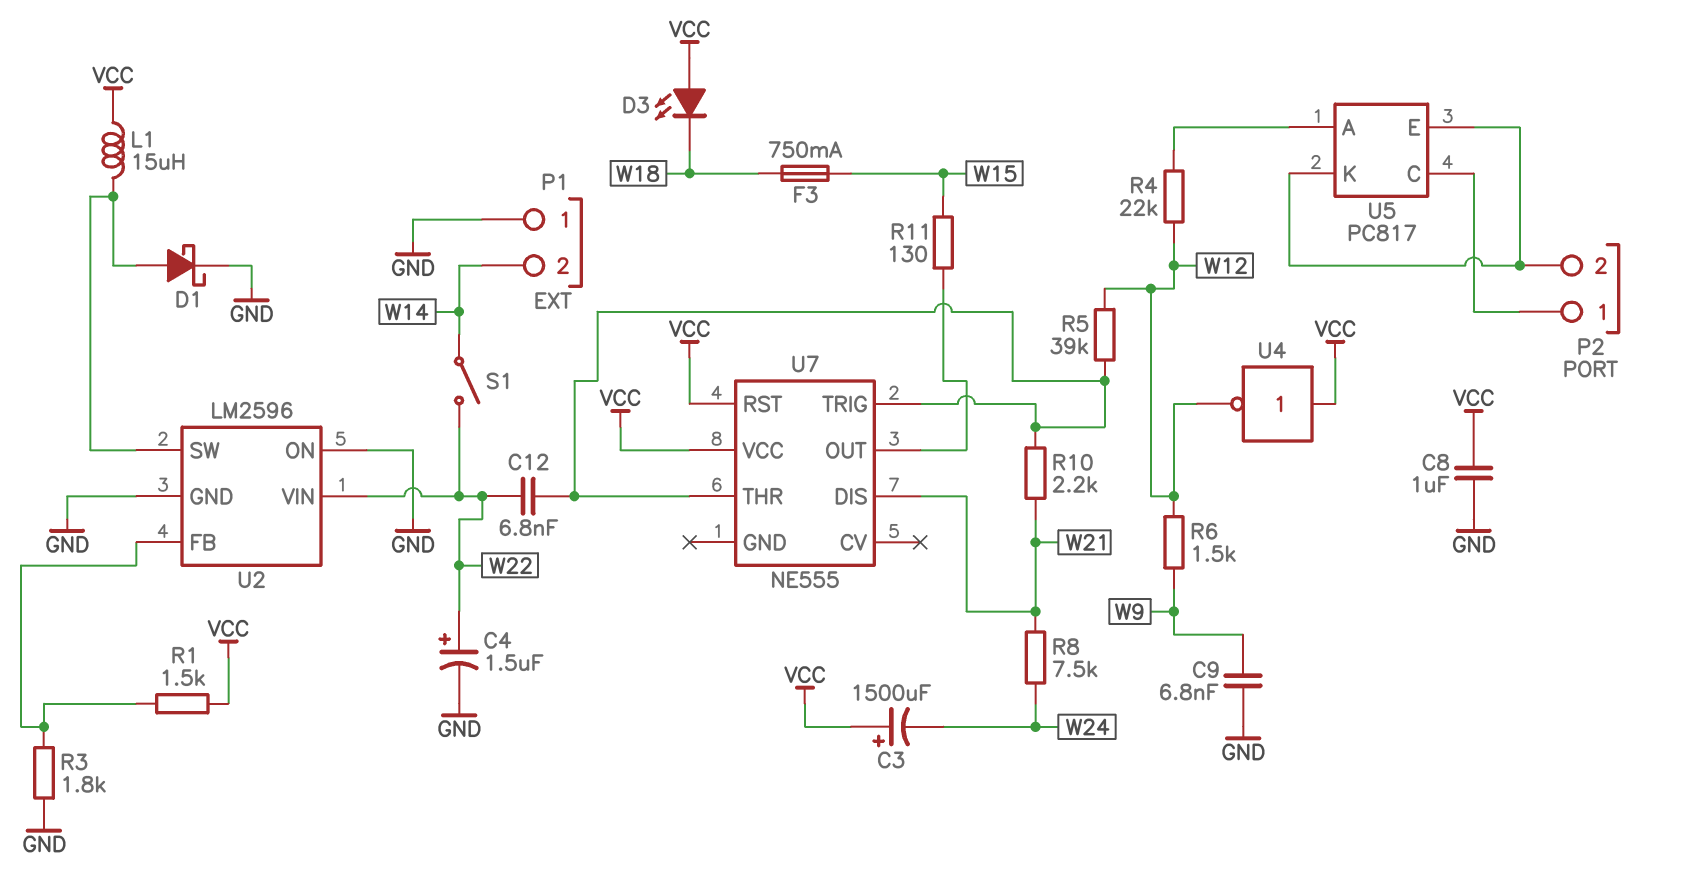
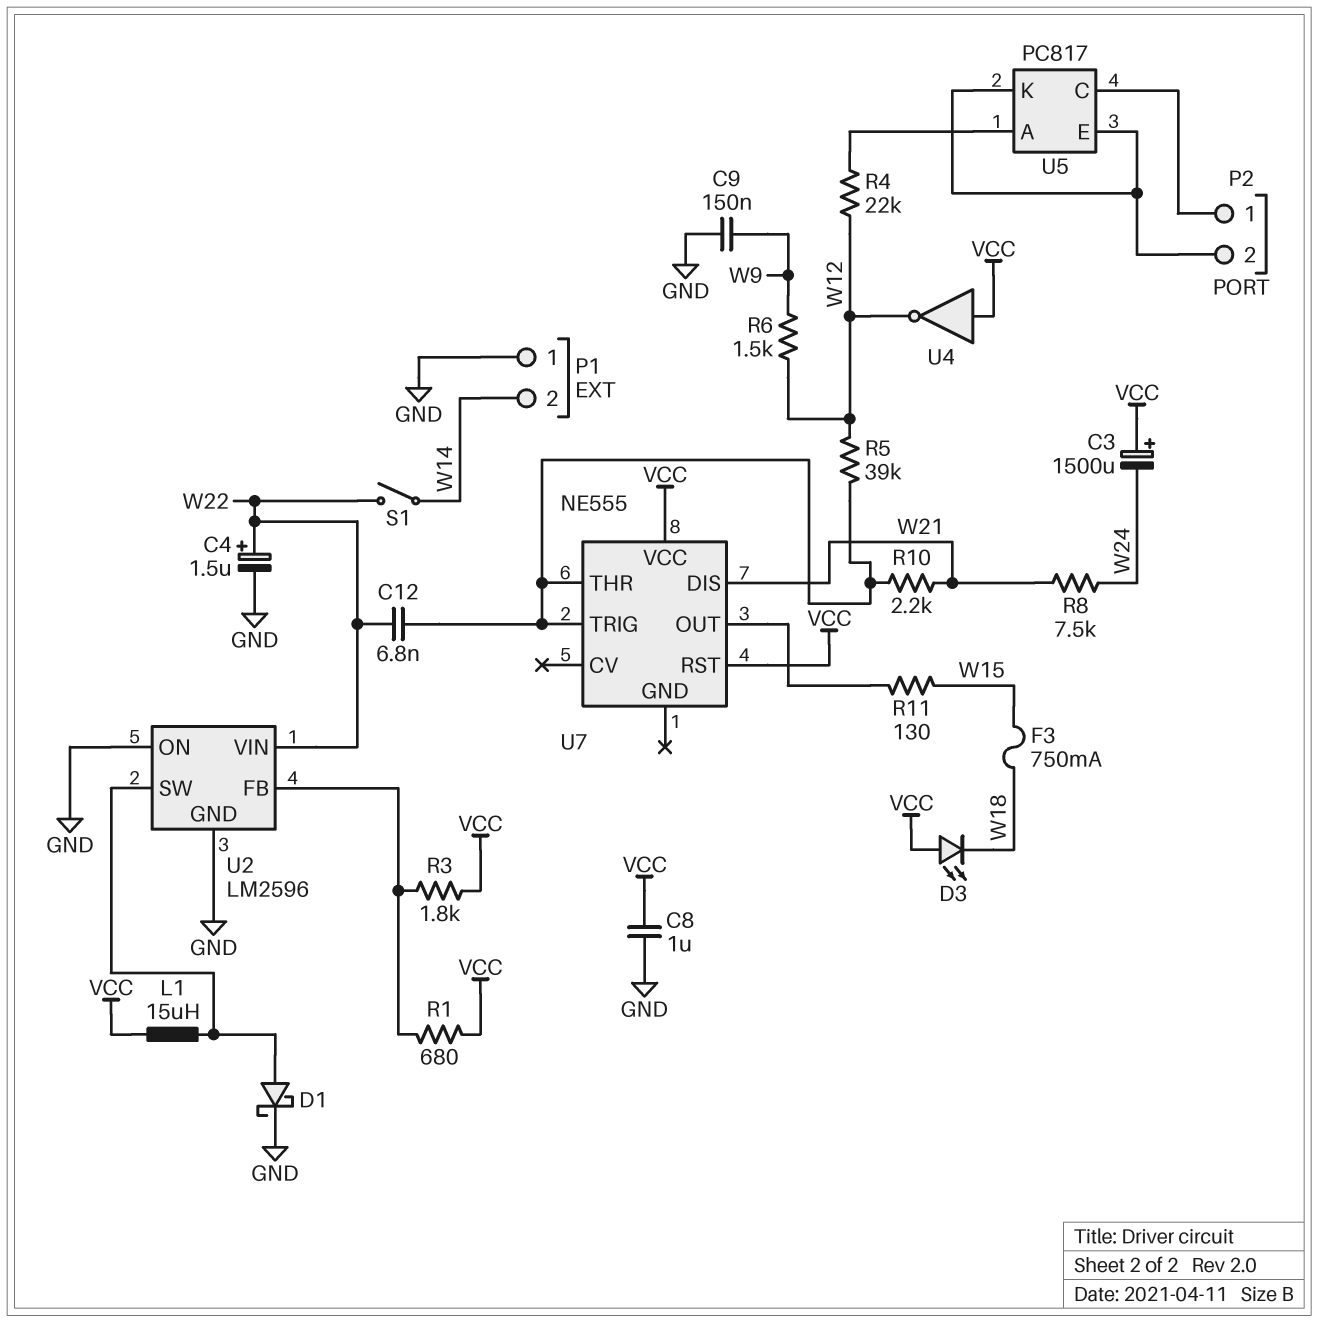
C9: 6.8nF (GND, W9) -> 150nF (GND, W9)
R1: 1.5k (U2/FB, VCC) -> 680 (U2/FB, VCC)
R3: 1.8k (GND, U2/FB) -> 1.8k (U2/FB, VCC)

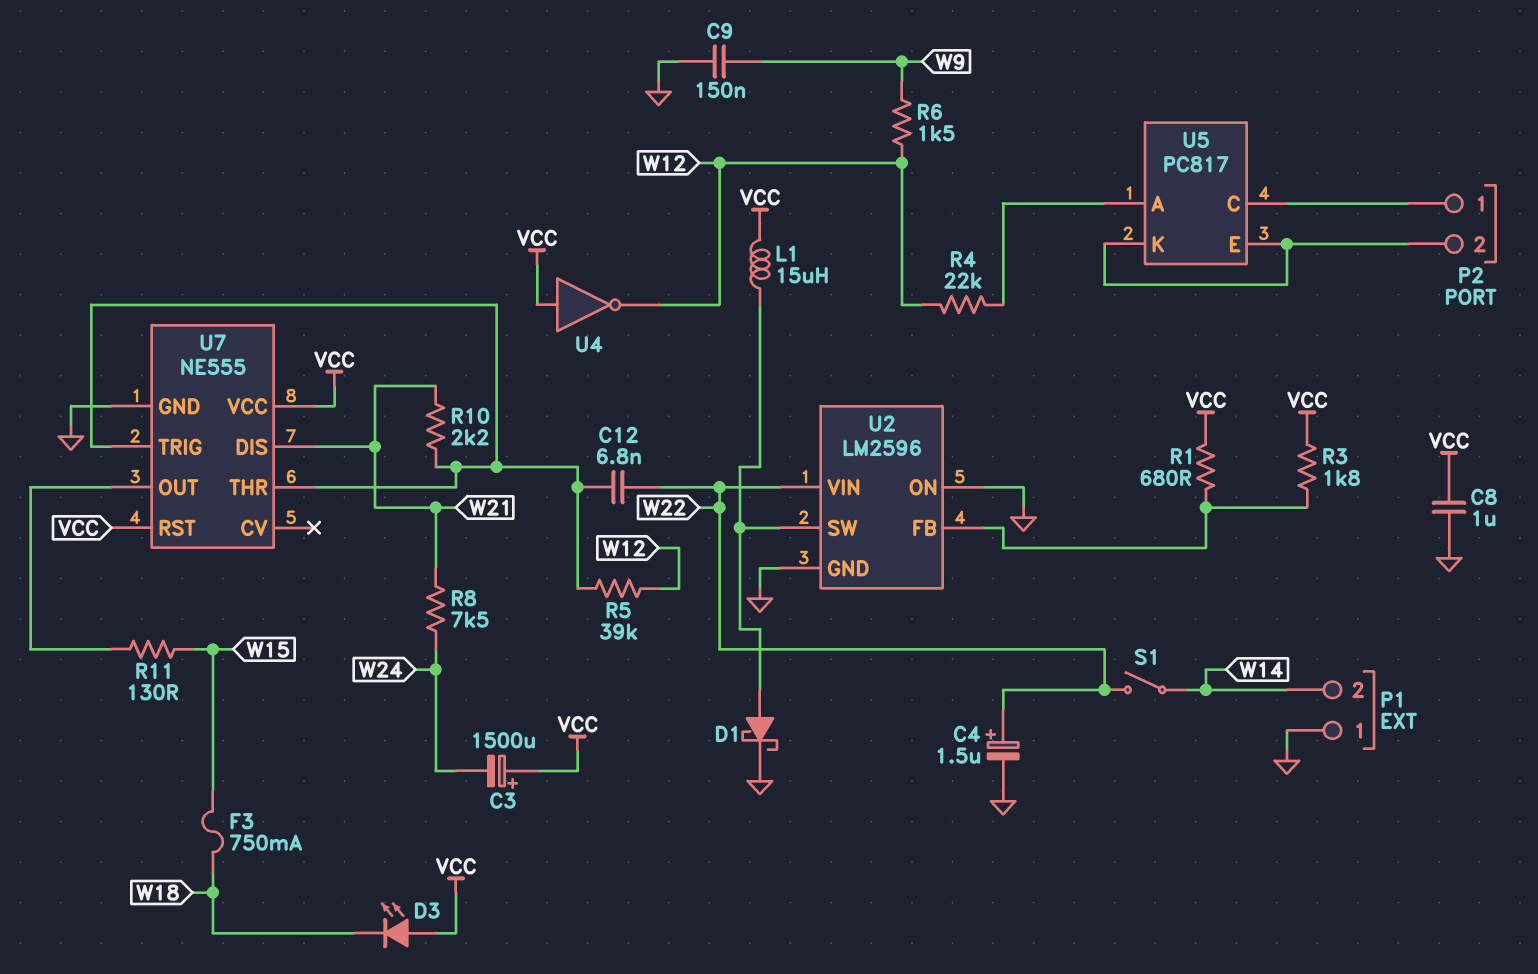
U7 pin GND: none -> GND

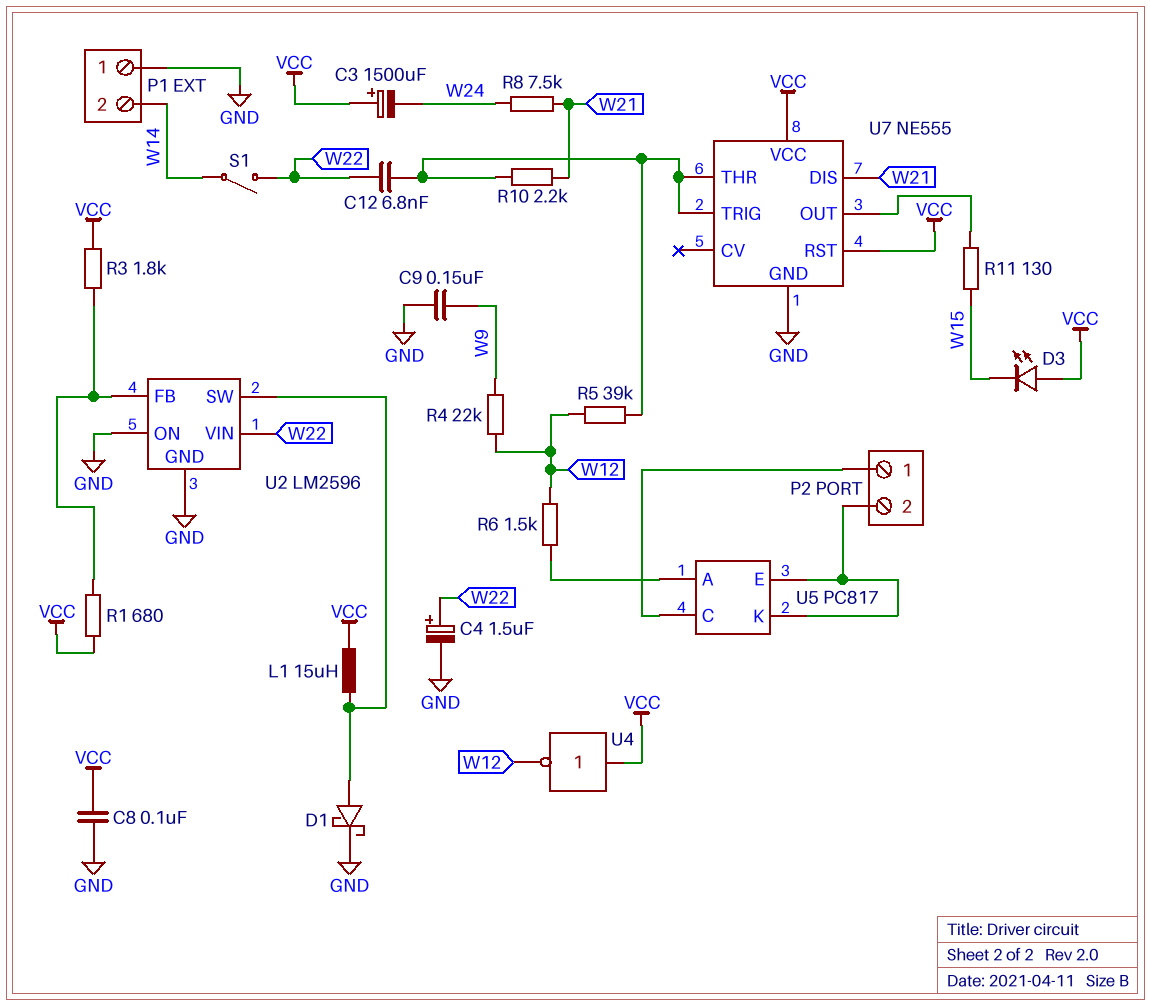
C8: 1uF (GND, VCC) -> 100nF (GND, VCC)
D3: LED (A VCC, K W18) -> LED (A VCC, K W15)
F3: 750mA (W15, W18) -> none
R4: 22k (U5/A, W12) -> 22k (W9, W12)
R6: 1.5k (W9, W12) -> 1.5k (U5/A, W12)

